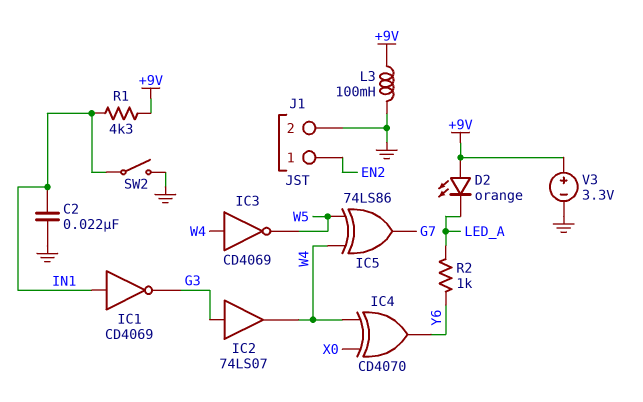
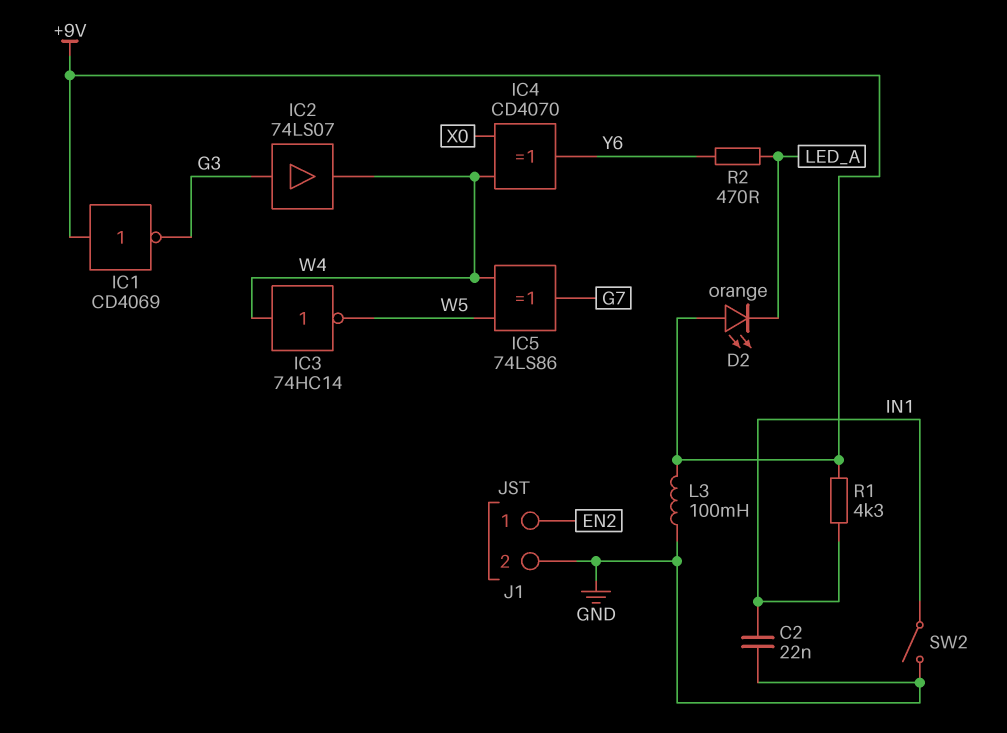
IC1: NOT CD4069 (in IN1, out G3) -> NOT CD4069 (in +9V, out G3)
IC3: NOT CD4069 (in W4, out W5) -> NOT 74HC14 (in W4, out W5)
R2: 1k (LED_A, Y6) -> 470 (LED_A, Y6)
V3: 3.3V (plus +9V, minus GND) -> none

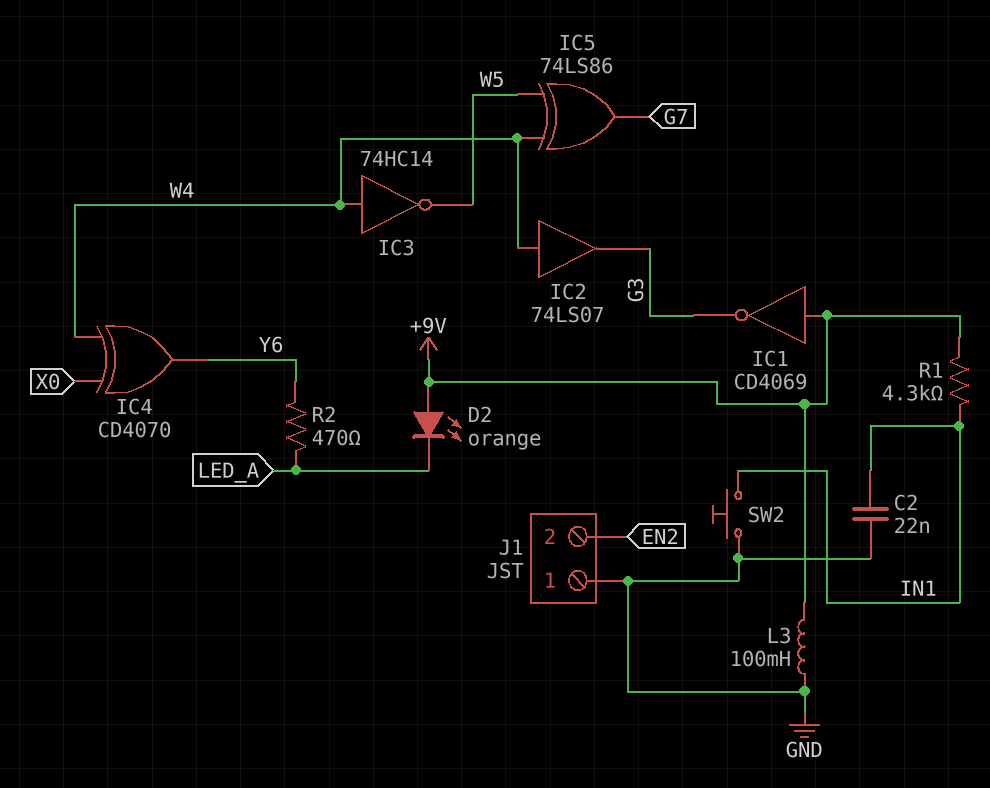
IC2: buffer 74LS07 (in G3, out W4) -> buffer 74LS07 (in W4, out G3)
J1 pin 1: EN2 -> GND
J1 pin 2: GND -> EN2
SW2: switch (GND, IN1) -> button (GND, IN1)

